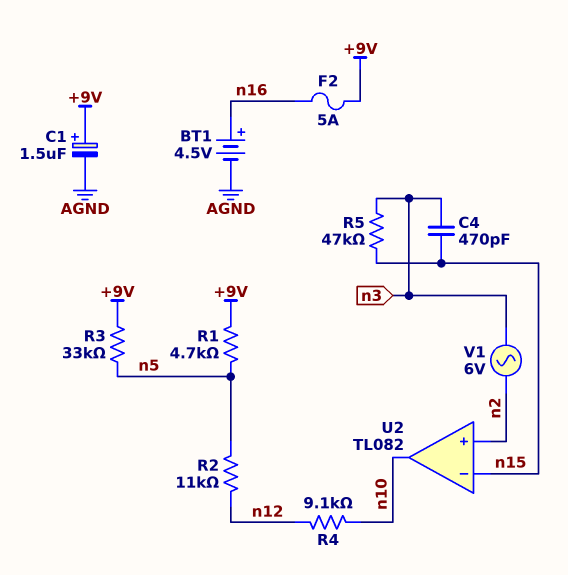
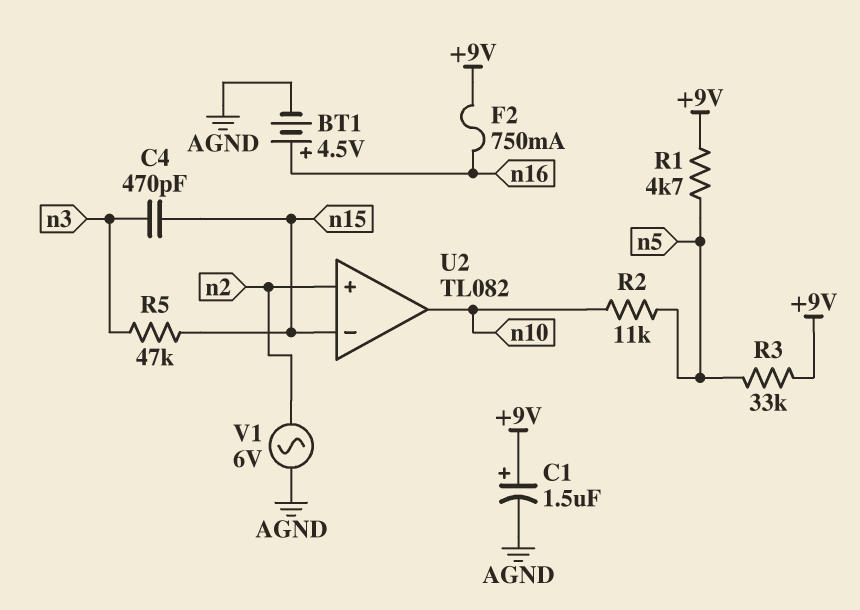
F2: 5A (+9V, n16) -> 750mA (+9V, n16)
R2: 11k (n5, n12) -> 11k (n5, n10)
R4: 9.1k (n10, n12) -> none
V1: AC 6V (n2, n3) -> AC 6V (AGND, n2)

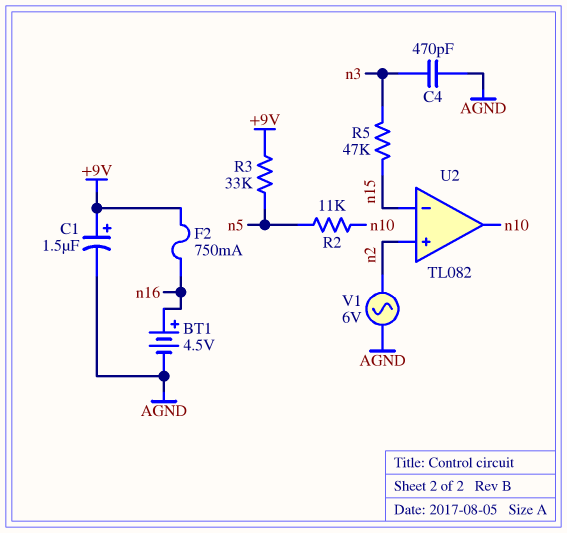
C4: 470pF (n3, n15) -> 470pF (AGND, n3)
R1: 4.7k (+9V, n5) -> none

